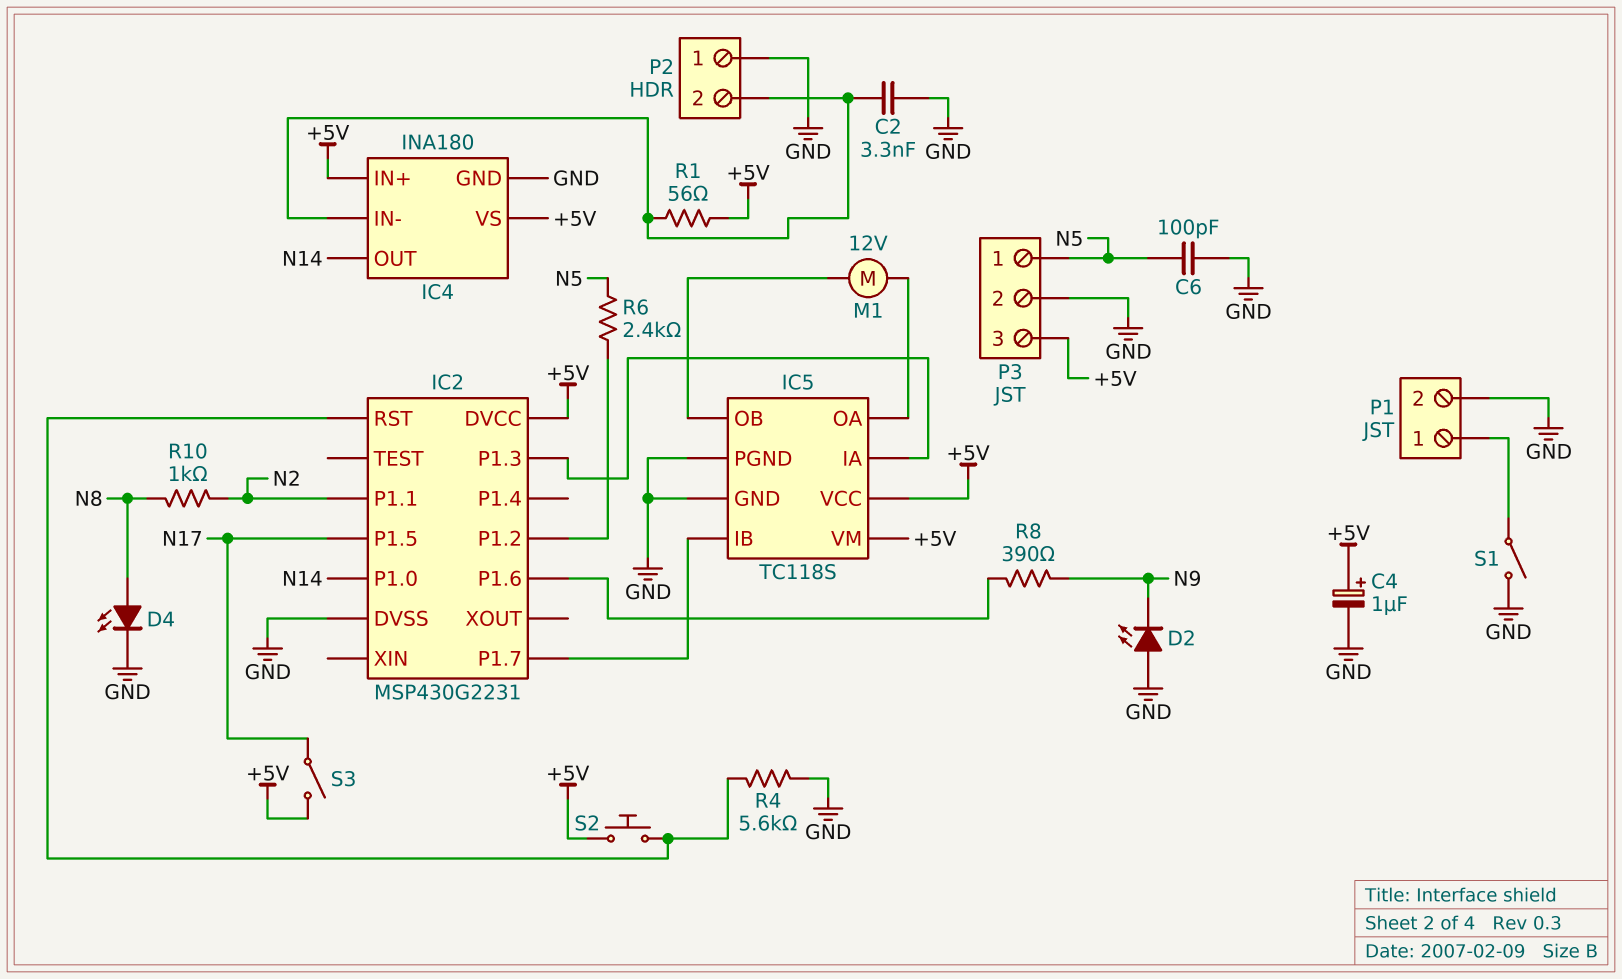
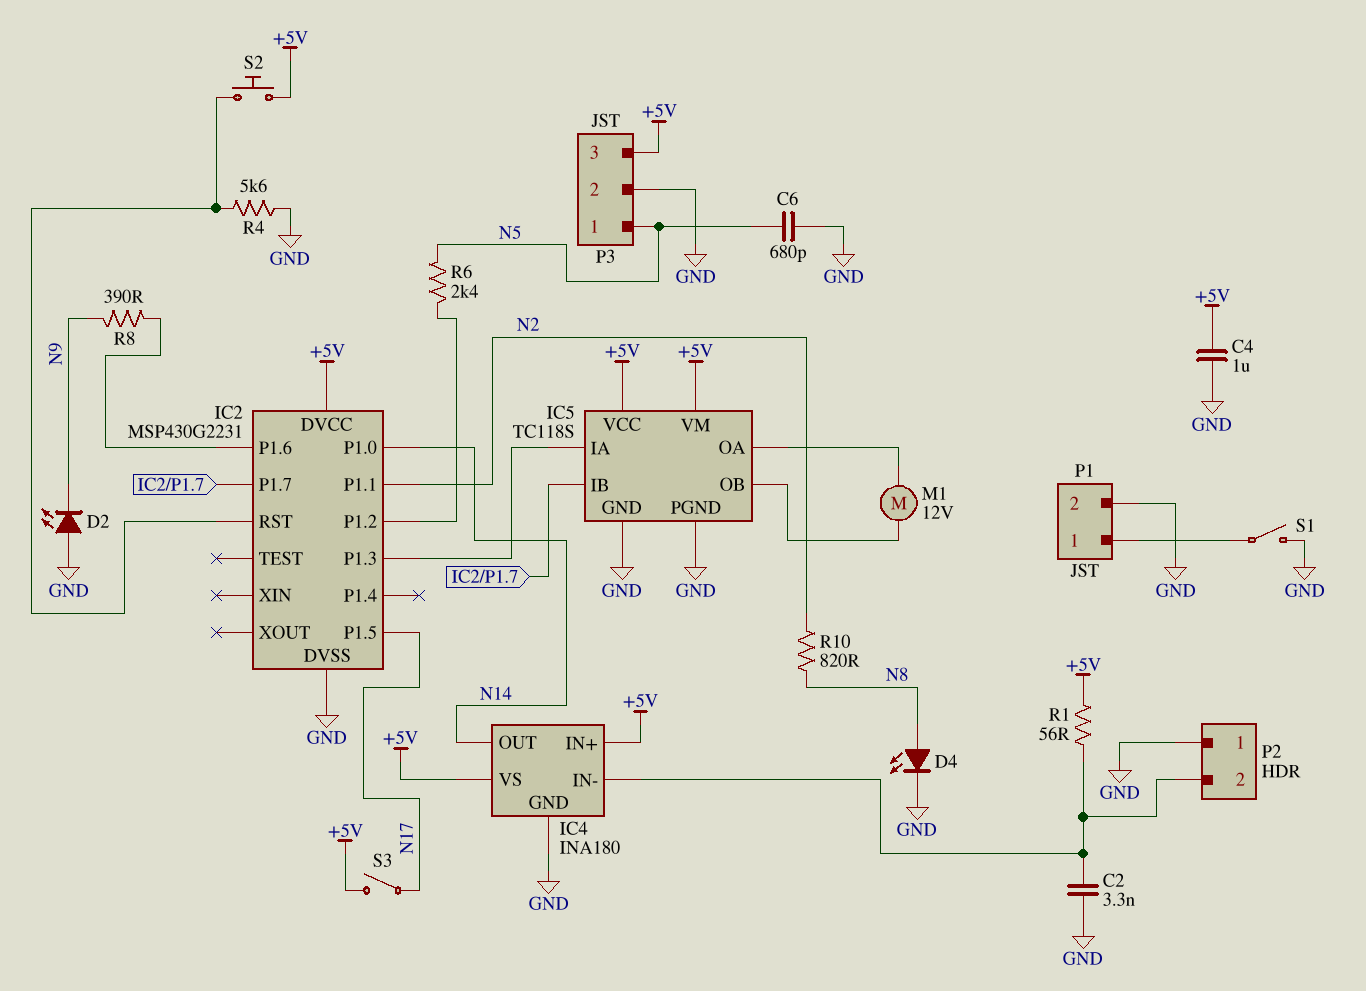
C4: 1uF (plus +5V, minus GND) -> 1uF (+5V, GND)
C6: 100pF (GND, N5) -> 680pF (GND, N5)
R10: 1k (N2, N8) -> 820 (N2, N8)

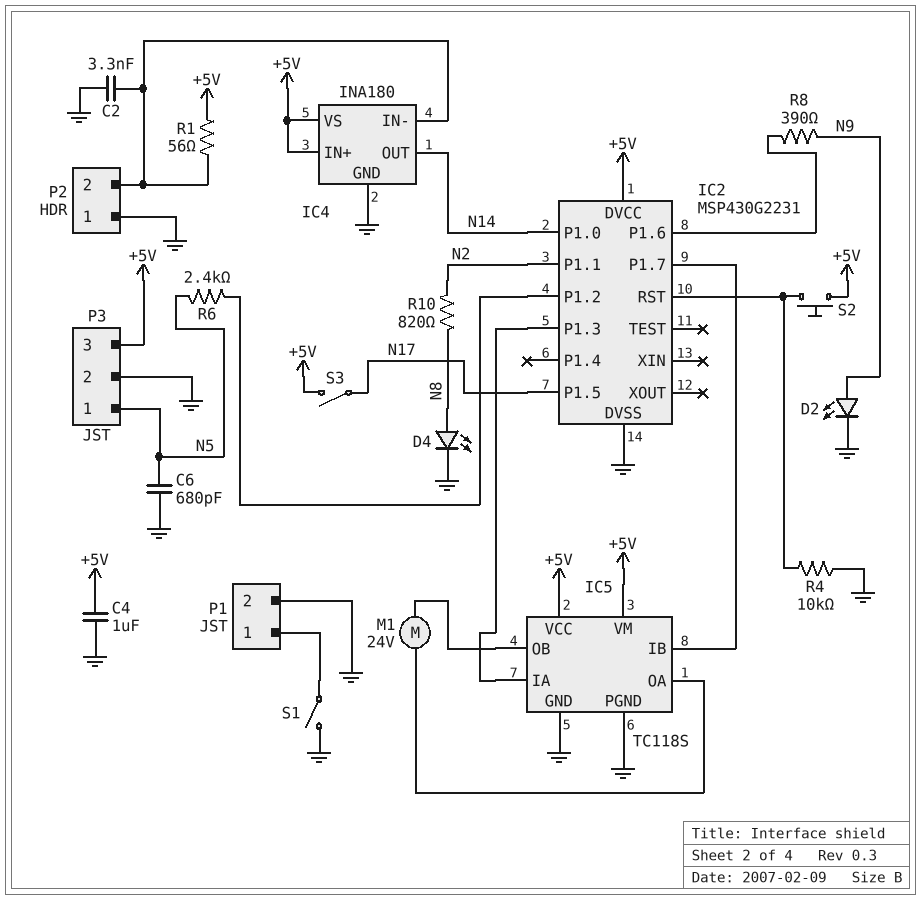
D2: LED (A GND, K N9) -> LED (A N9, K GND)
M1: motor 12V (IC5/OA, IC5/OB) -> motor 24V (IC5/OA, IC5/OB)
R4: 5.6k (GND, IC2/RST) -> 10k (GND, IC2/RST)

